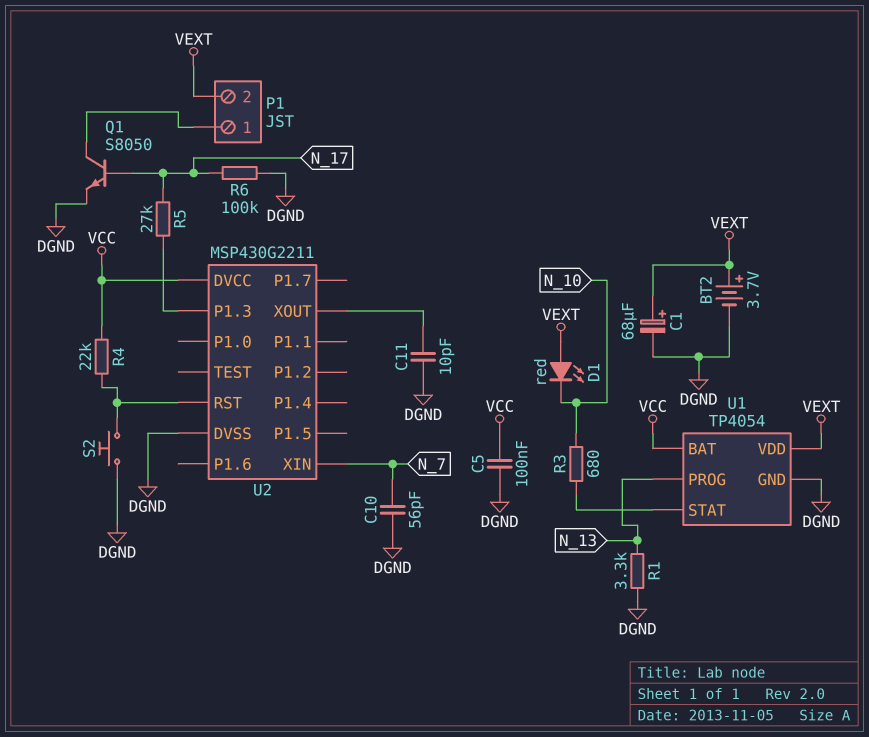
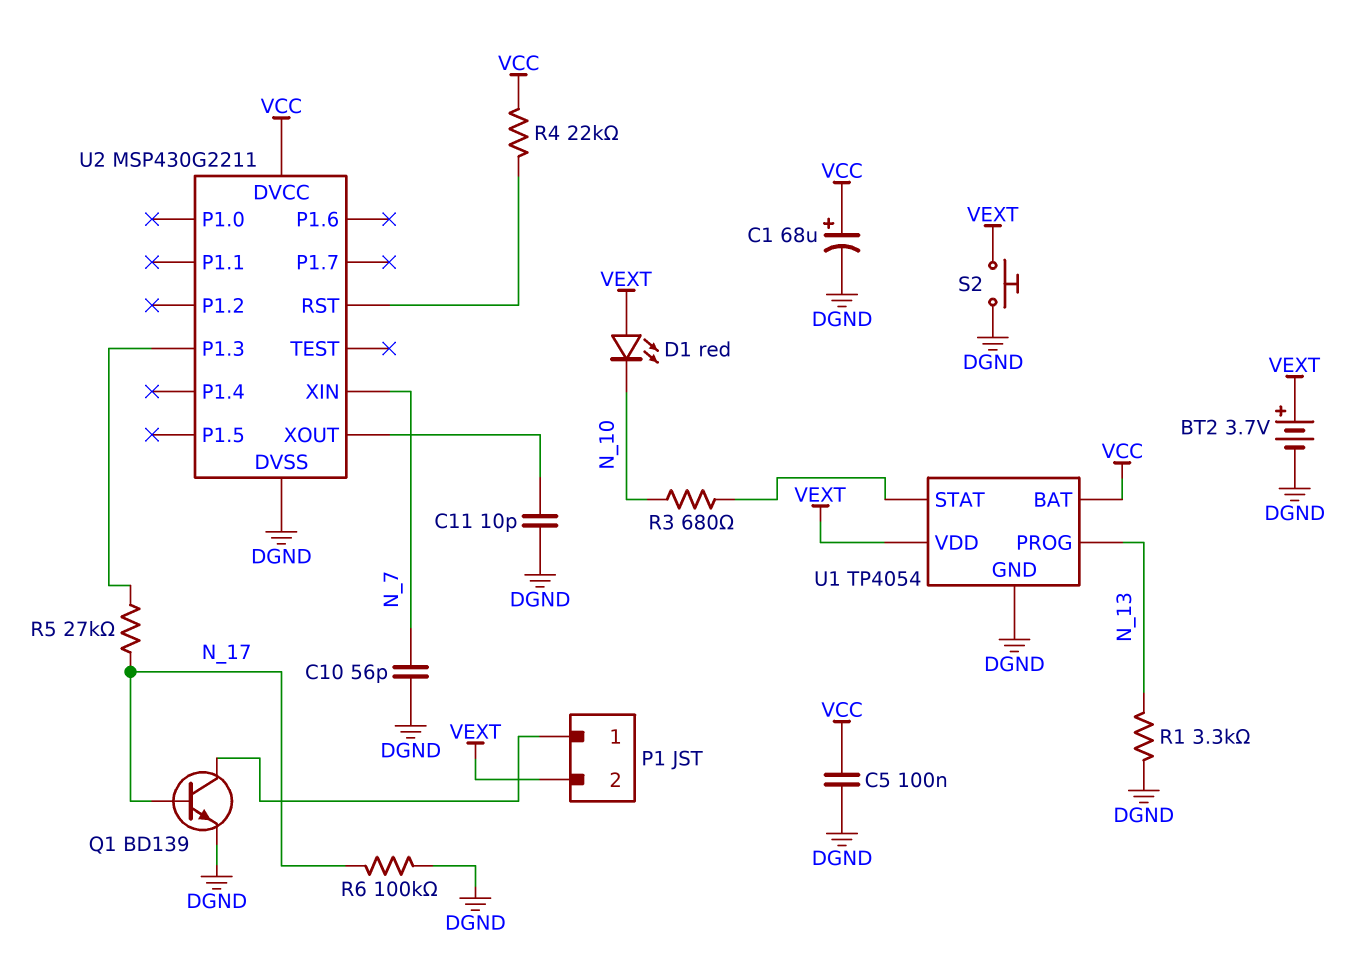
C1: 68uF (plus VEXT, minus DGND) -> 68uF (plus VCC, minus DGND)
Q1: NPN S8050 (B N_17, C P1/1, E DGND) -> NPN BD139 (B N_17, C P1/1, E DGND)
S2: button (DGND, U2/RST) -> button (DGND, VEXT)

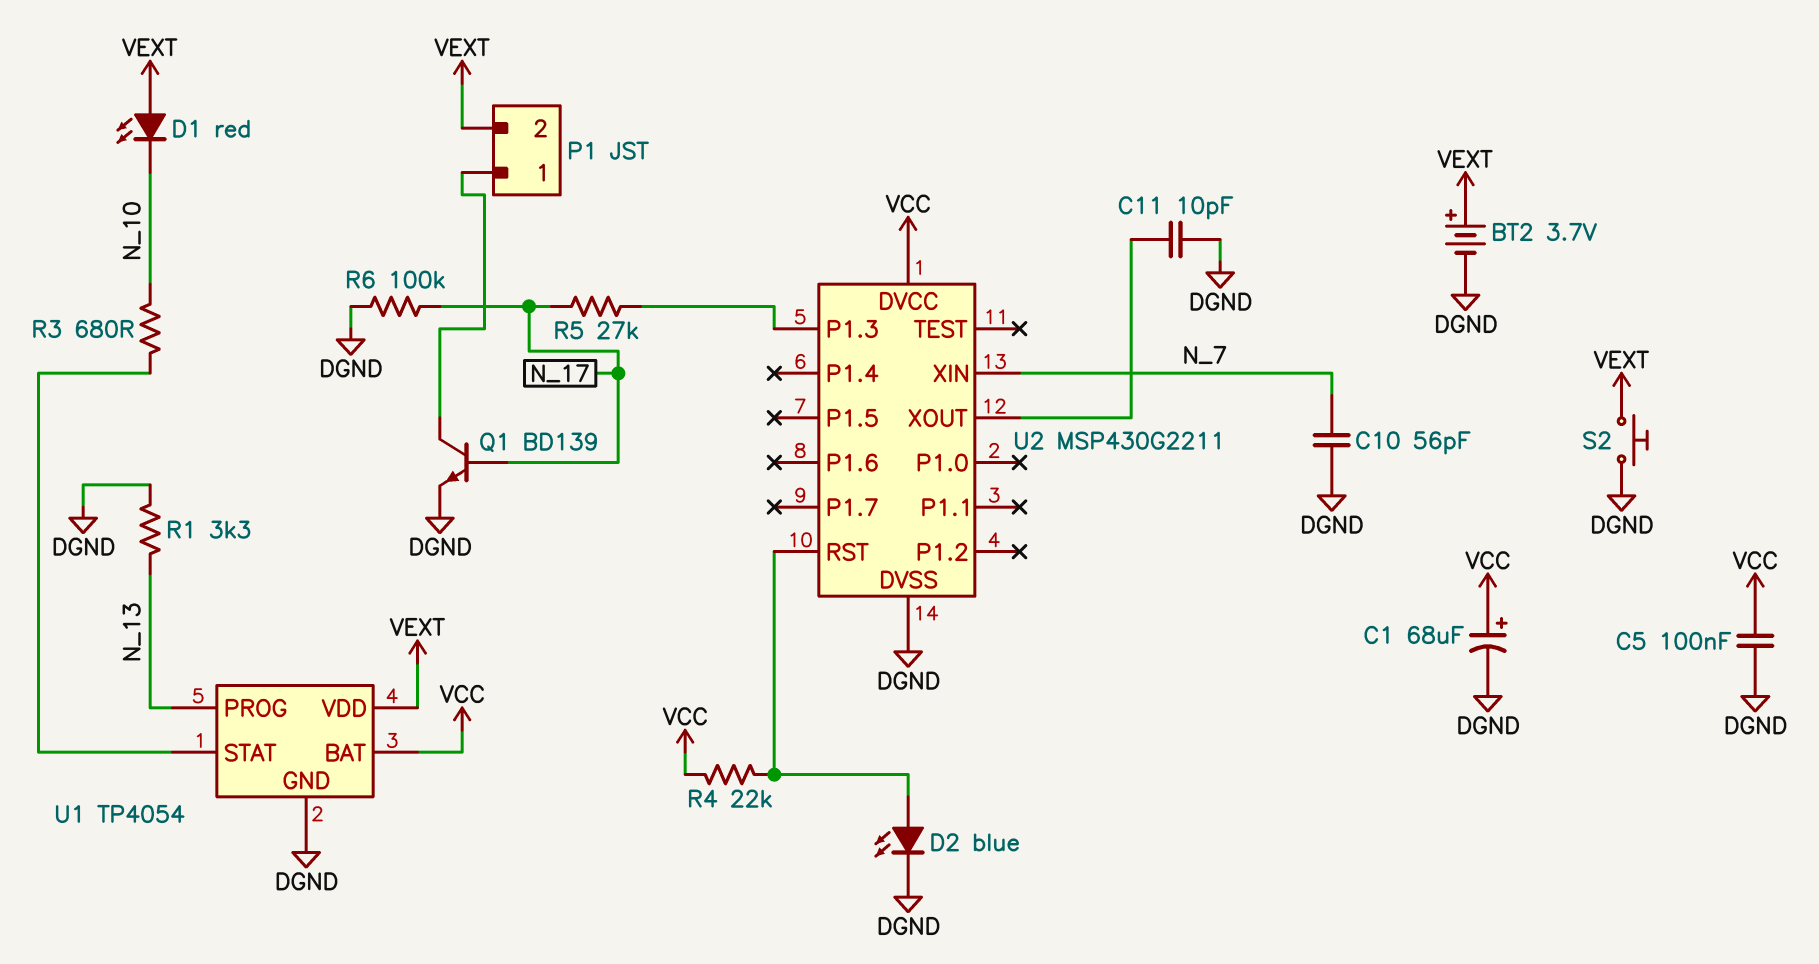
D2: none -> LED blue (A U2/RST, K DGND)

